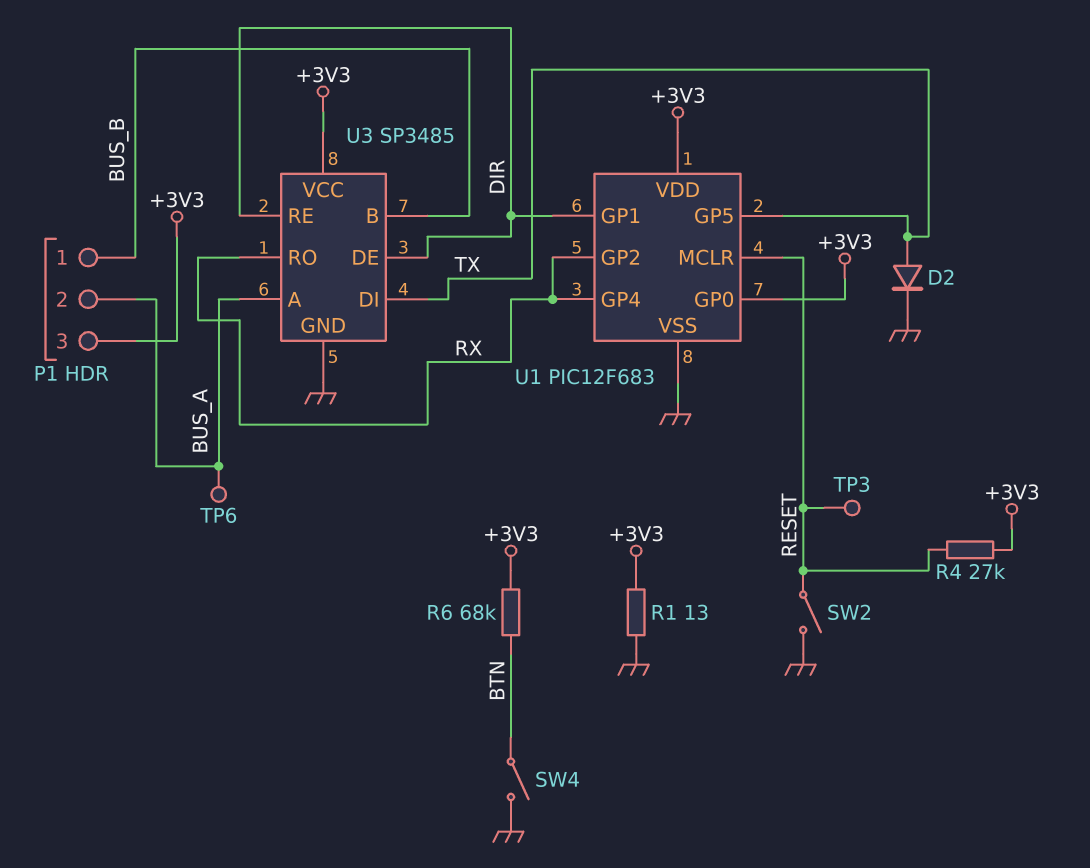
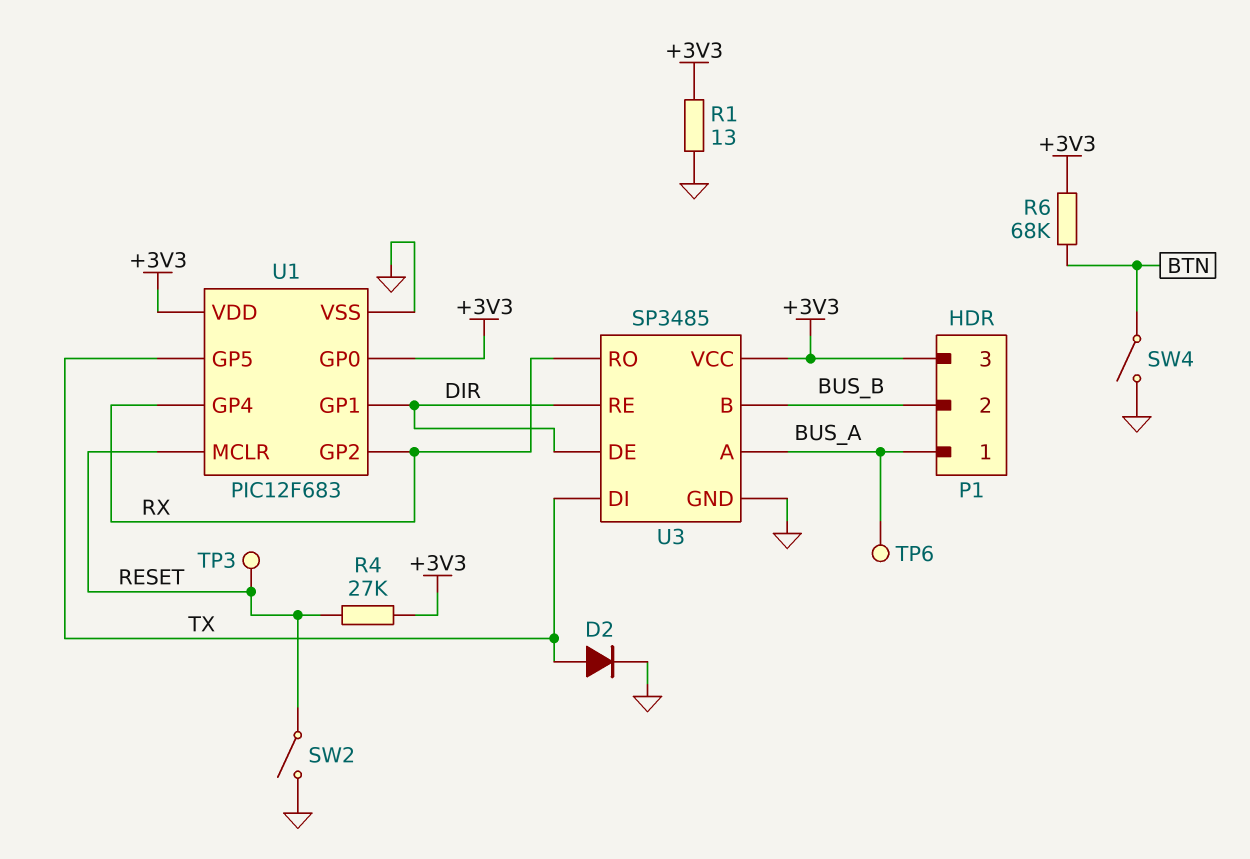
P1 pin 1: BUS_B -> BUS_A
P1 pin 2: BUS_A -> BUS_B

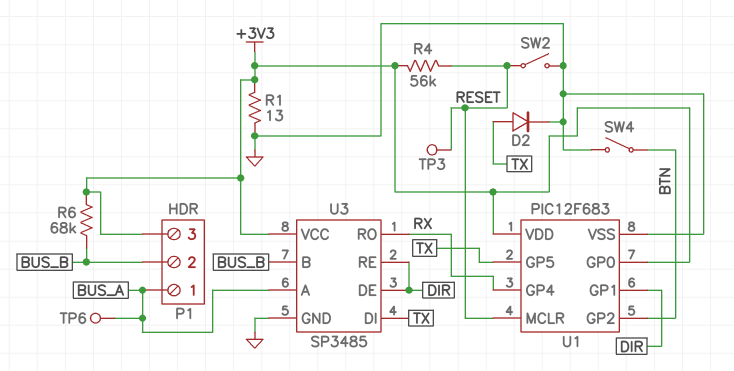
R4: 27k (+3V3, RESET) -> 56k (+3V3, RESET)
R6: 68k (+3V3, BTN) -> 68k (+3V3, BUS_B)
U1 pin GP2: RX -> BTN

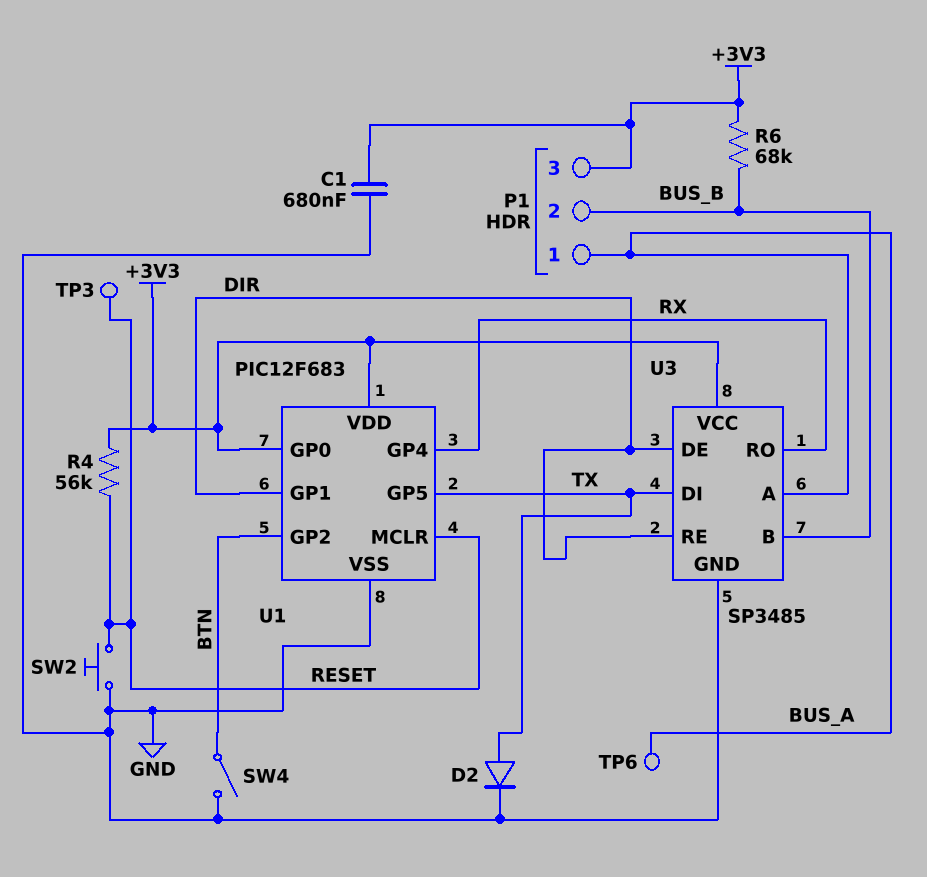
C1: none -> 680nF (+3V3, GND)
R1: 13 (+3V3, GND) -> none
SW2: switch (GND, RESET) -> button (GND, RESET)

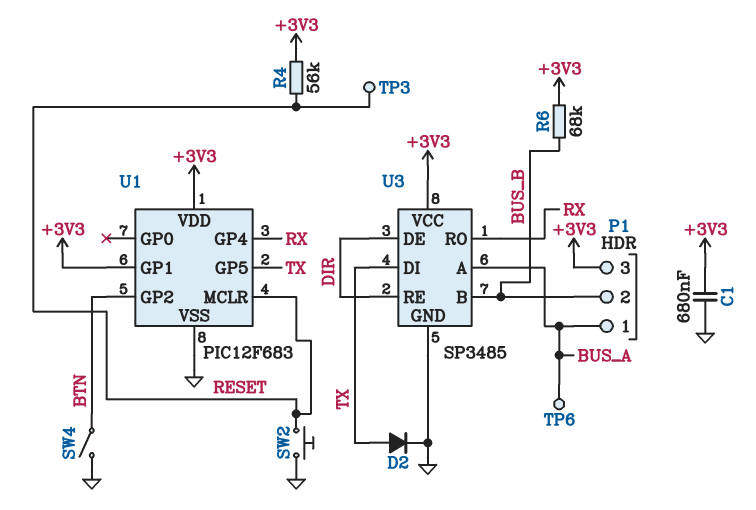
U1 pin GP0: +3V3 -> none
U1 pin GP1: DIR -> +3V3

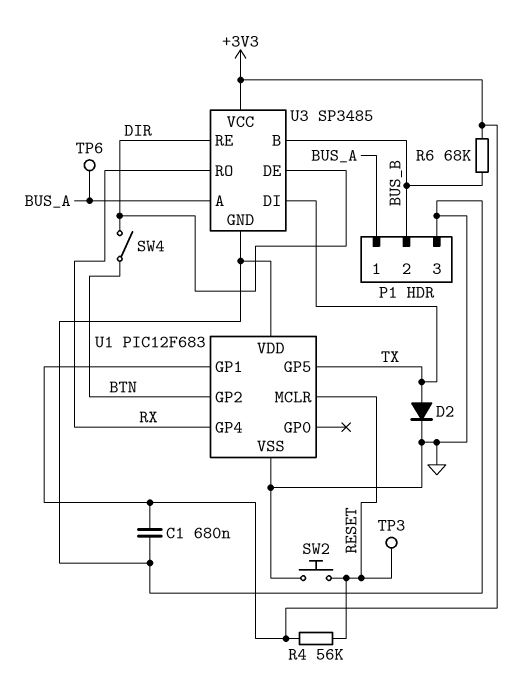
P1 pin 3: +3V3 -> GND
SW4: switch (BTN, GND) -> switch (BTN, DIR)
U1 pin VDD: +3V3 -> GND

